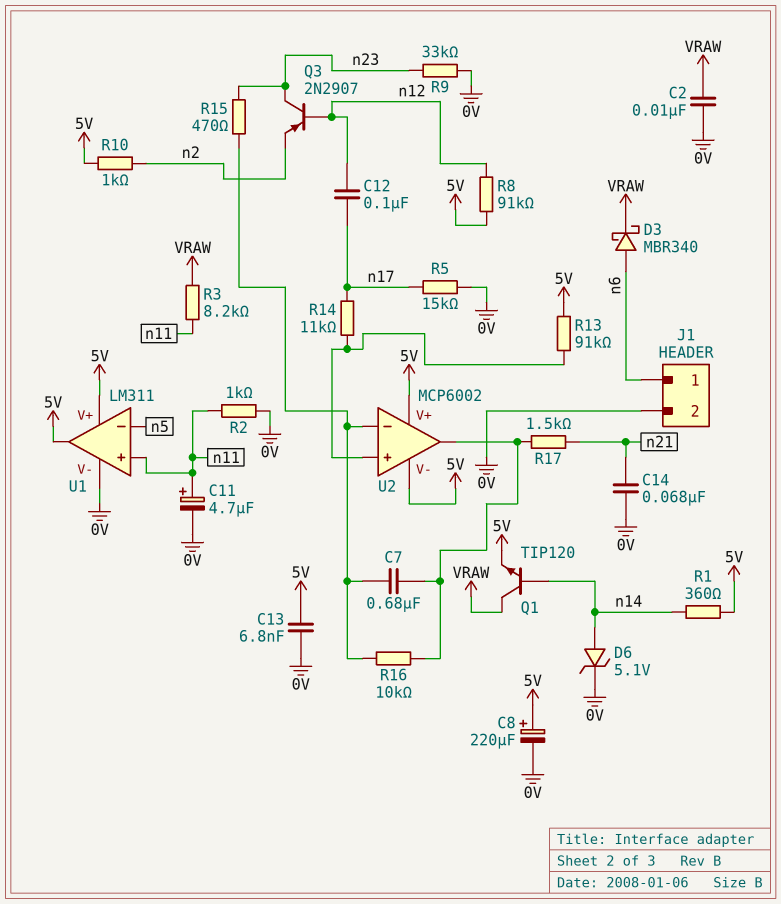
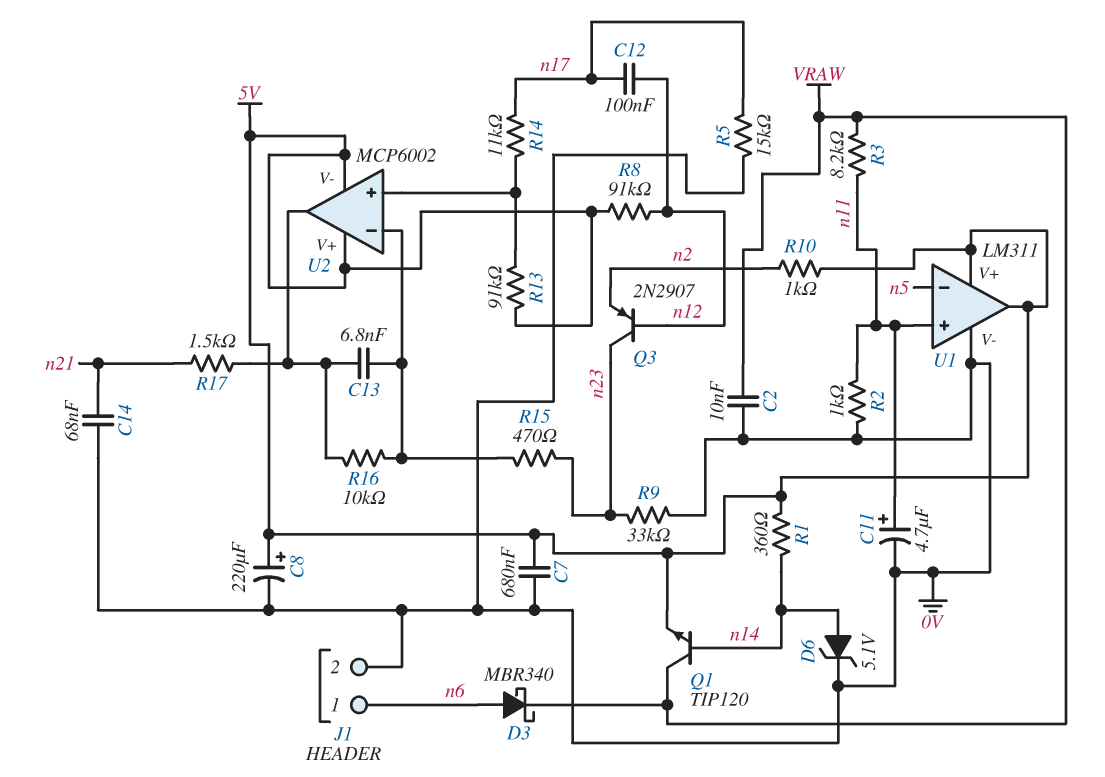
C7: 680nF (U2/in-, U2/out) -> 680nF (0V, 5V)
C13: 6.8nF (0V, 5V) -> 6.8nF (U2/in-, U2/out)

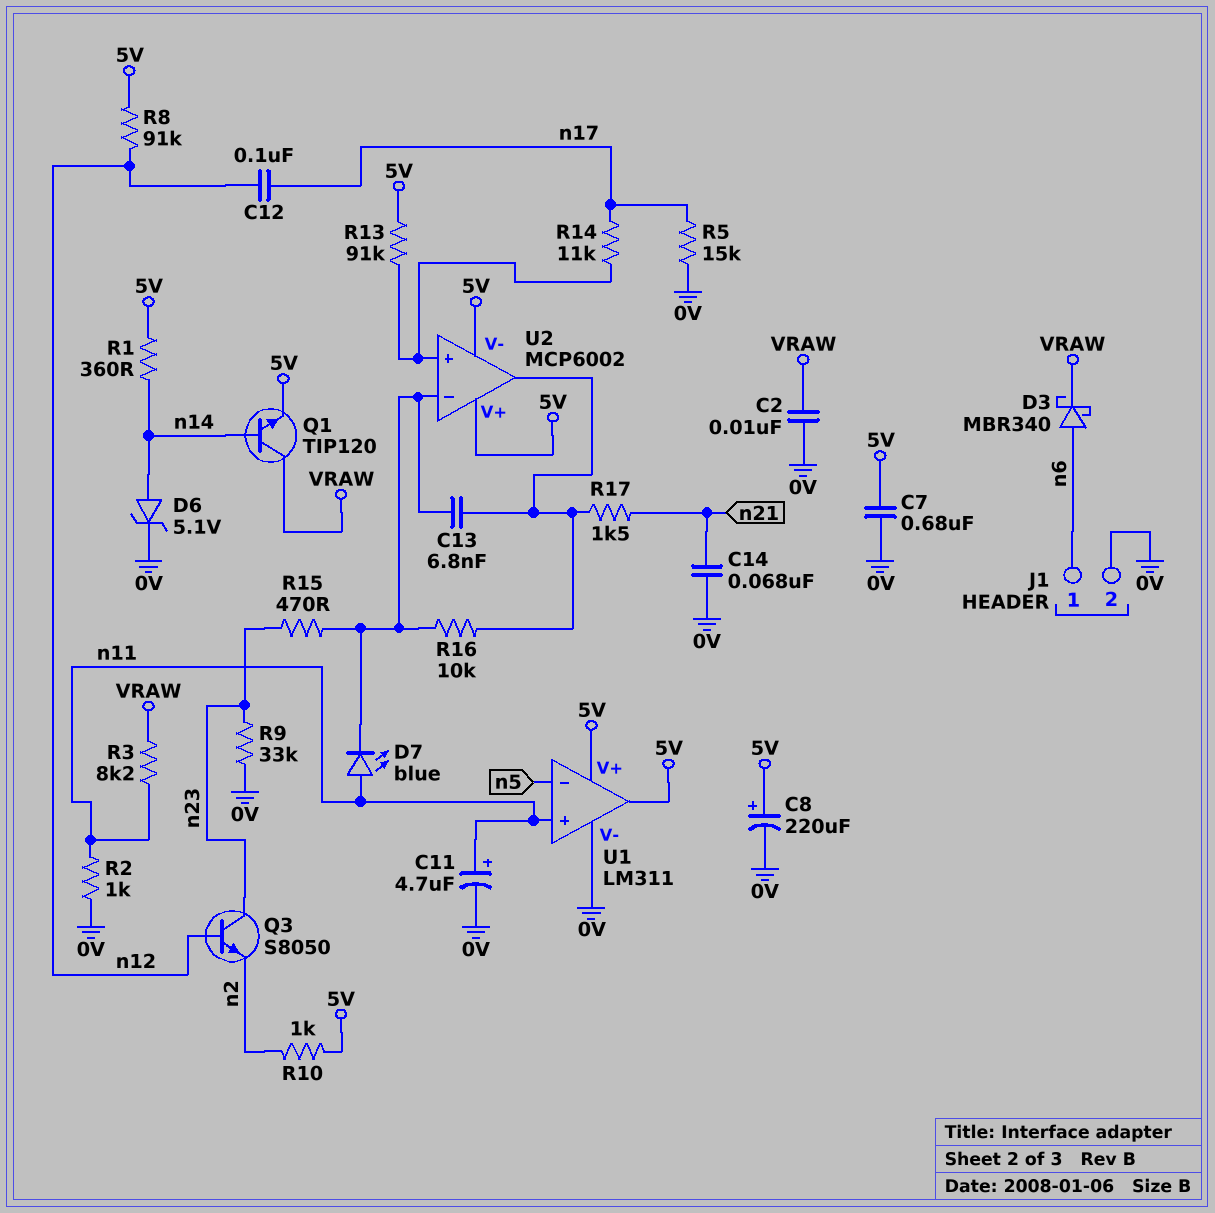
D7: none -> LED blue (A n11, K U2/in-)
Q3: PNP 2N2907 (B n12, C n23, E n2) -> NPN S8050 (B n12, C n23, E n2)

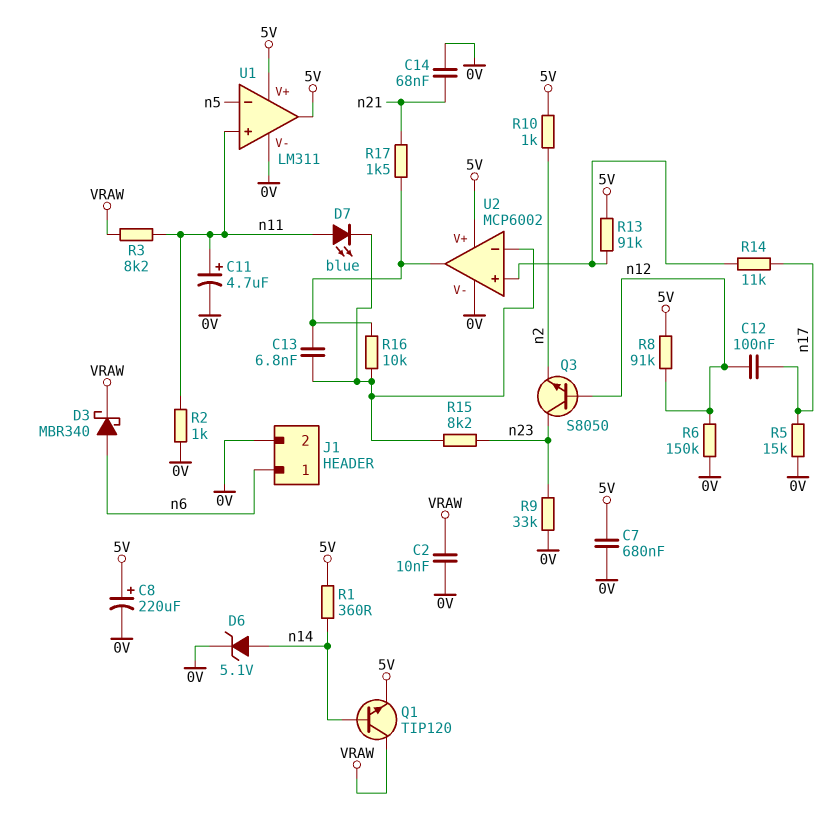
R6: none -> 150k (0V, n12)
R15: 470 (U2/in-, n23) -> 8.2k (U2/in-, n23)
U2 pin V-: 5V -> 0V

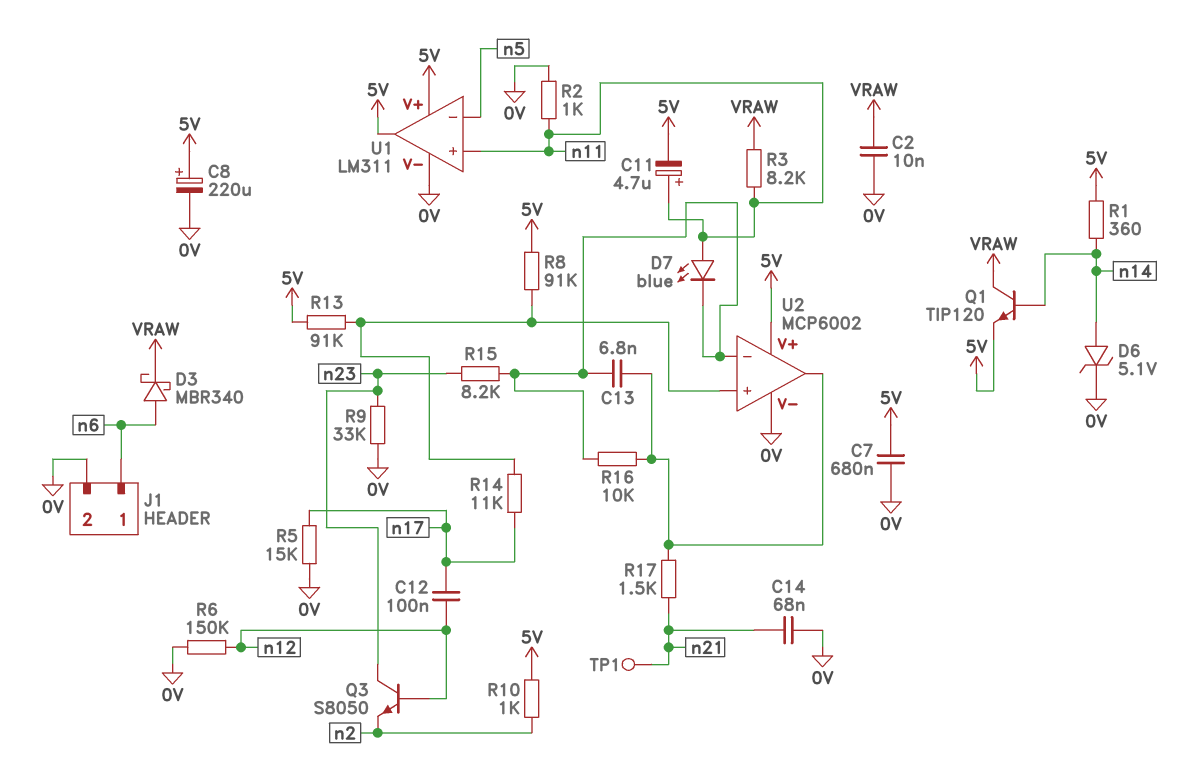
C11: 4.7uF (plus n11, minus 0V) -> 4.7uF (plus n11, minus 5V)
R8: 91k (5V, n12) -> 91k (5V, U2/in+)
TP1: none -> test point (n21)

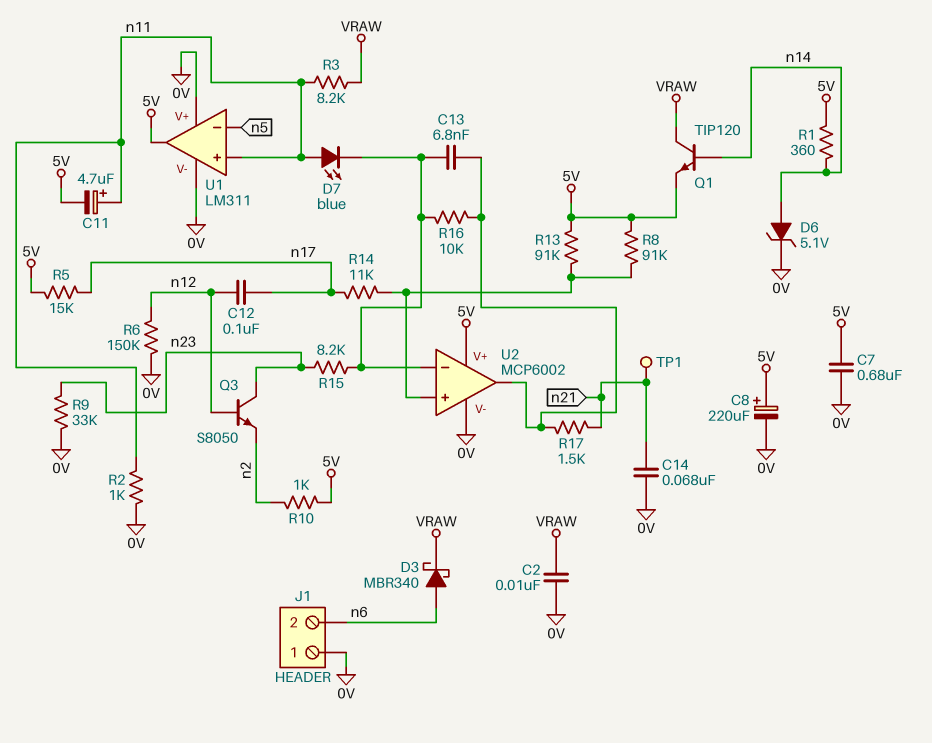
J1 pin 1: n6 -> 0V
J1 pin 2: 0V -> n6
R5: 15k (0V, n17) -> 15k (5V, n17)
U1 pin V+: 5V -> 0V

